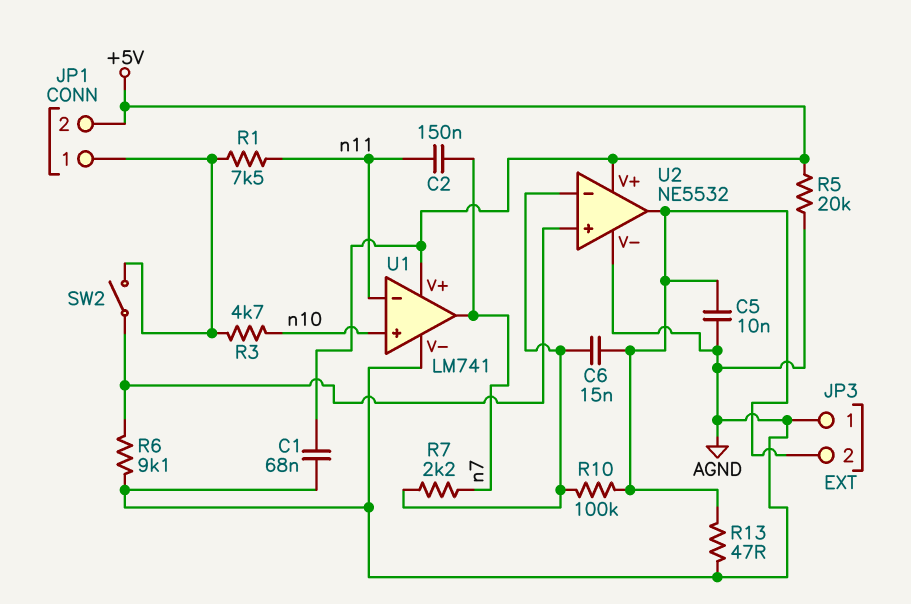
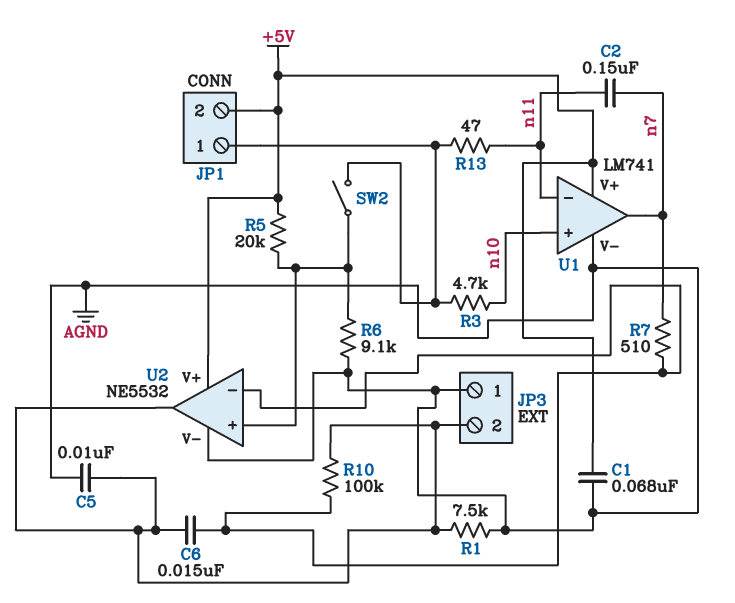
R1: 7.5k (JP1/1, n11) -> 7.5k (AGND, JP3/2)
R5: 20k (+5V, AGND) -> 20k (+5V, U2/in+)
R7: 2.2k (U2/in-, n7) -> 510 (U2/in-, n7)
R13: 47 (AGND, JP3/2) -> 47 (JP1/1, n11)

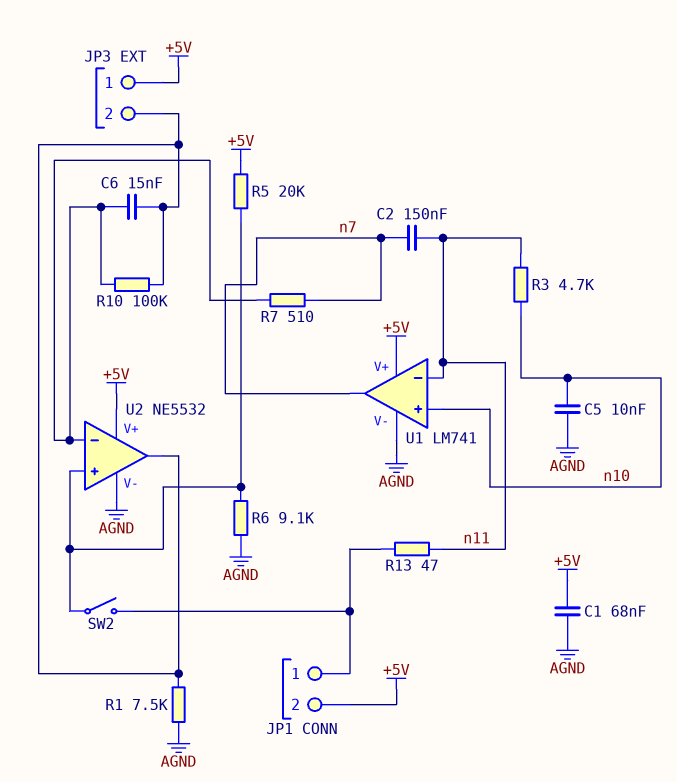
C5: 10nF (AGND, JP3/2) -> 10nF (AGND, n10)
JP3 pin 1: AGND -> +5V
R3: 4.7k (JP1/1, n10) -> 4.7k (n10, n11)

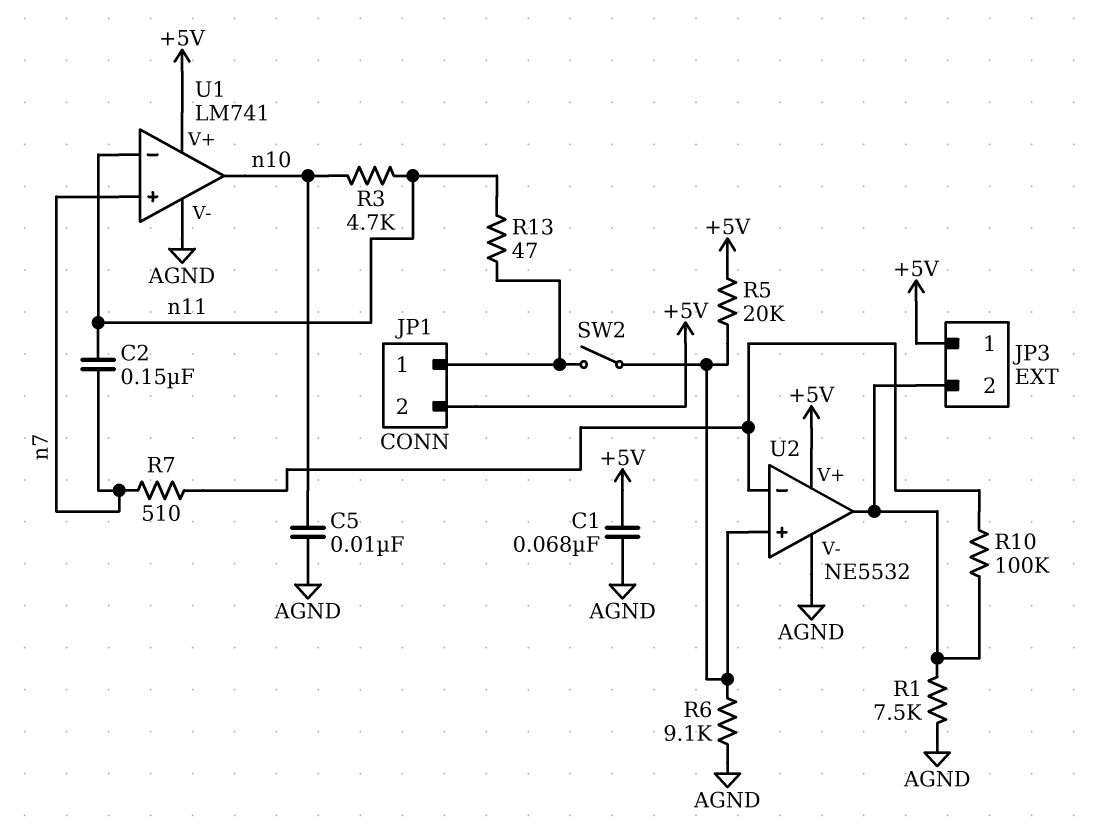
C6: 15nF (JP3/2, U2/in-) -> none
U1 pin in+: n10 -> n7
U1 pin out: n7 -> n10

